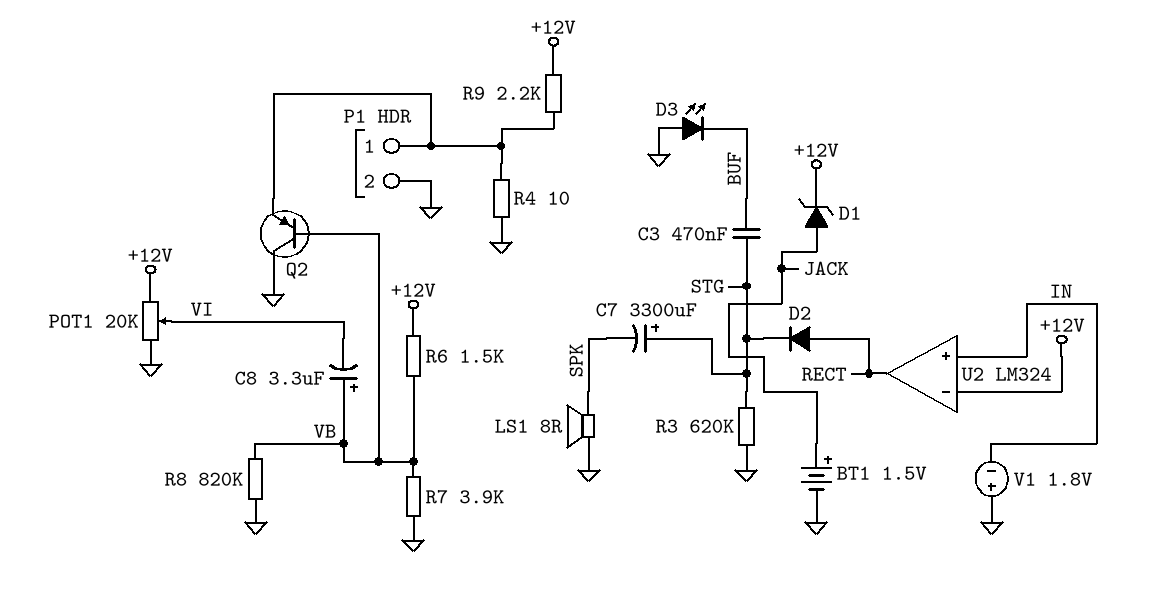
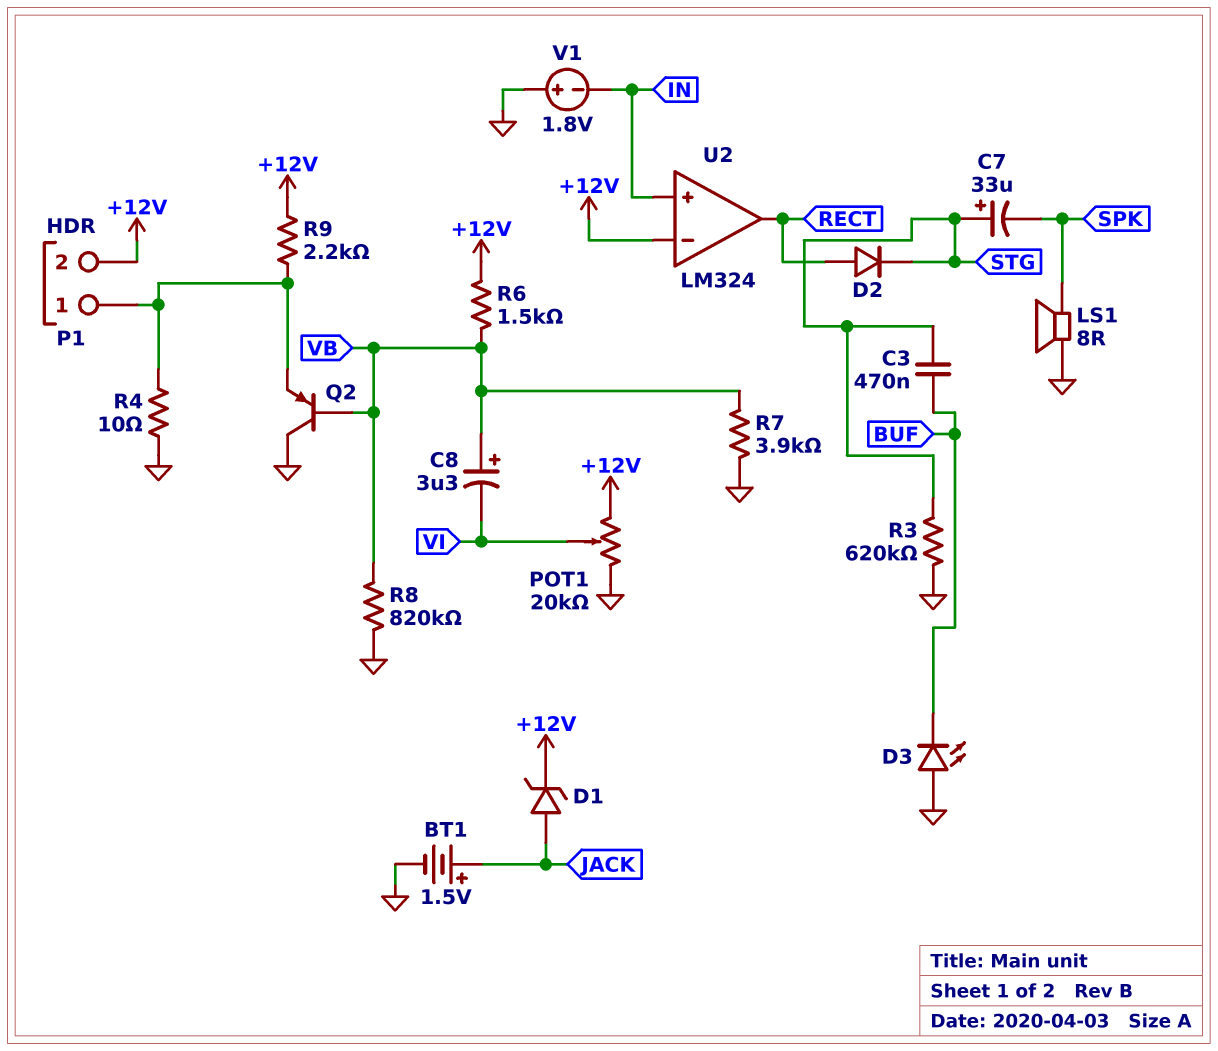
C7: 3300uF (plus STG, minus SPK) -> 33uF (plus STG, minus SPK)
P1 pin 2: GND -> +12V

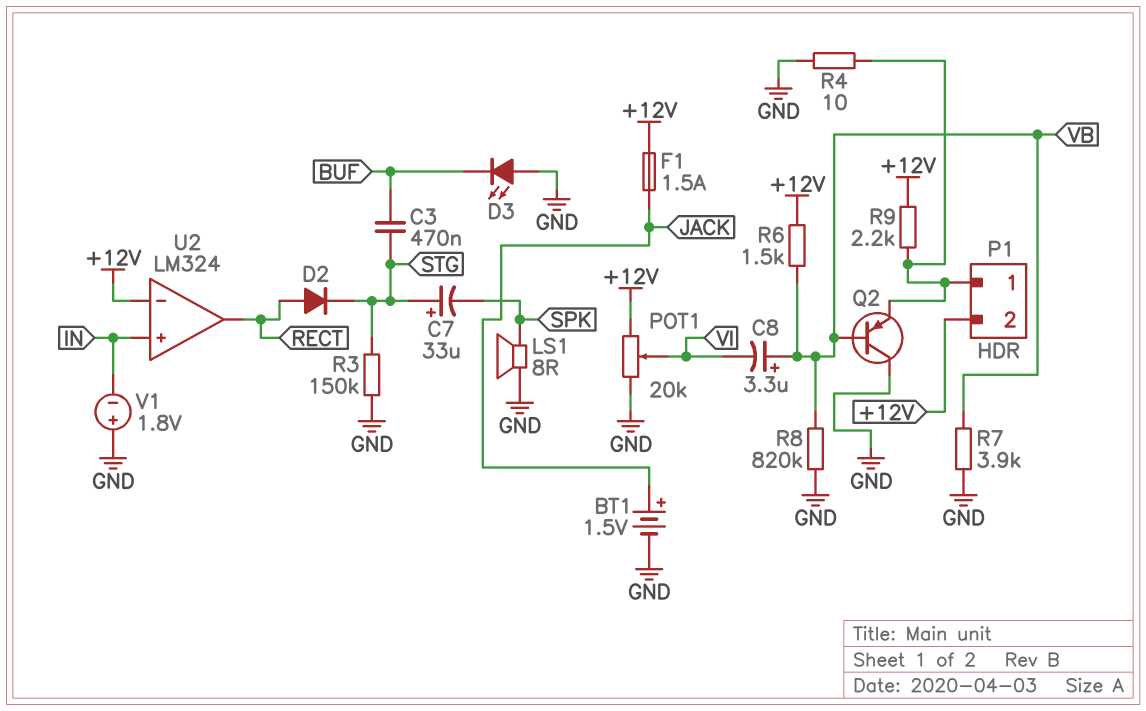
D1: zener (A JACK, K +12V) -> none
F1: none -> 1.5A (+12V, JACK)
R3: 620k (GND, STG) -> 150k (GND, STG)

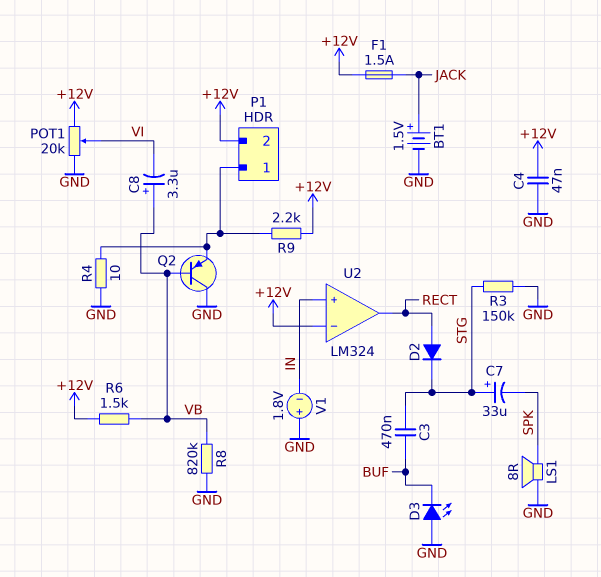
C4: none -> 47nF (+12V, GND)
R7: 3.9k (GND, VB) -> none

